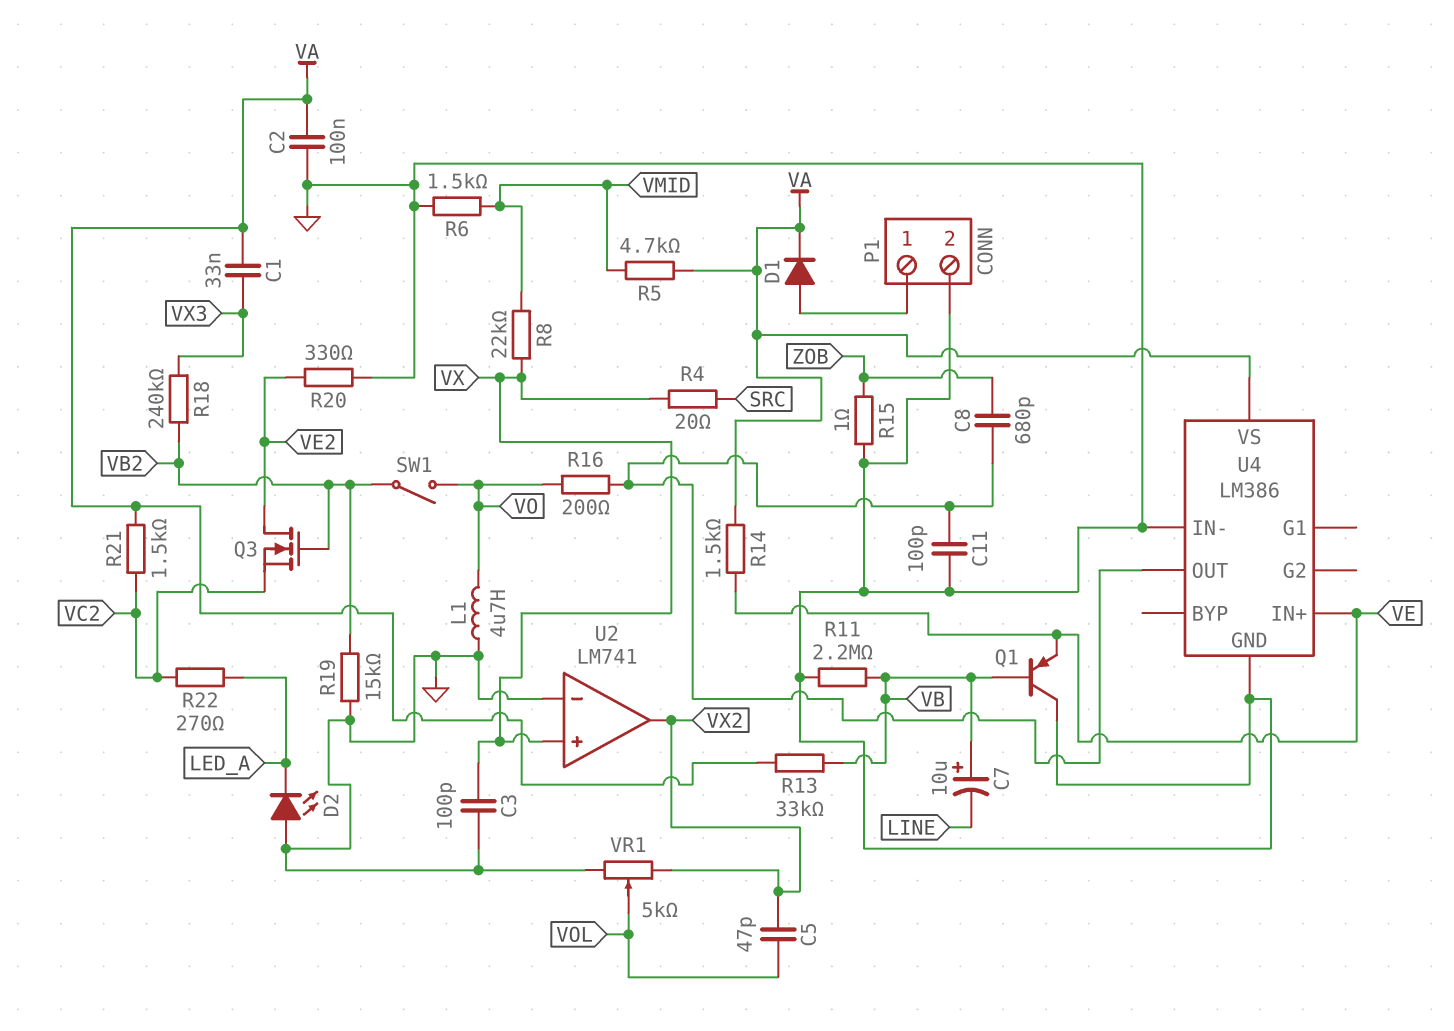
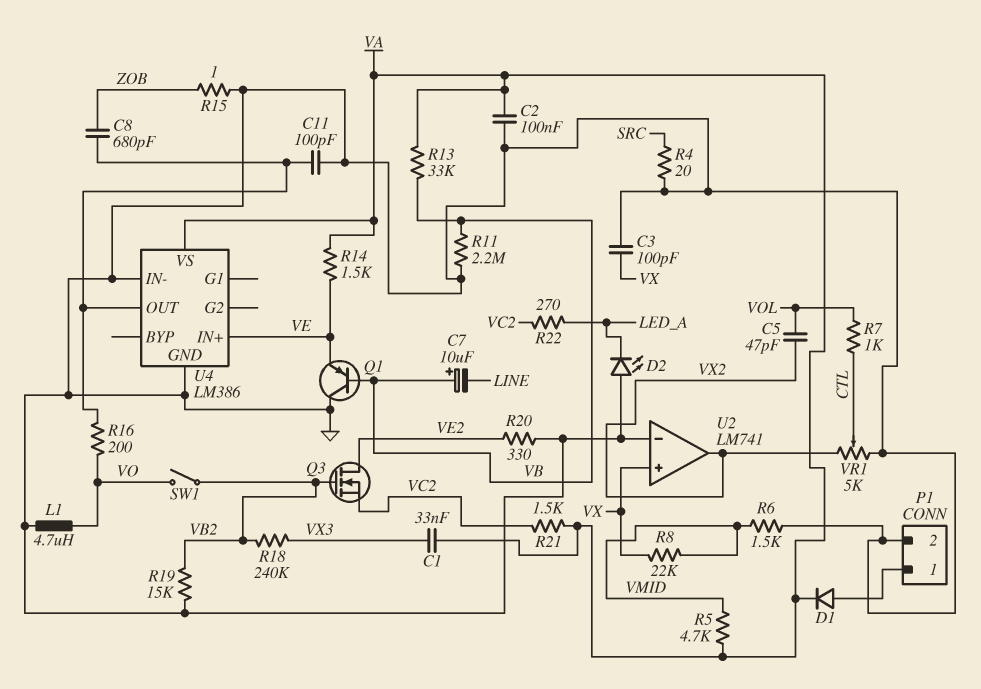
R4: 20 (SRC, VX) -> 20 (GND, SRC)
R7: none -> 1k (CTL, VOL)
VR1: 5k (GND, VX2, wiper VOL) -> 5k (GND, VX2, wiper CTL)

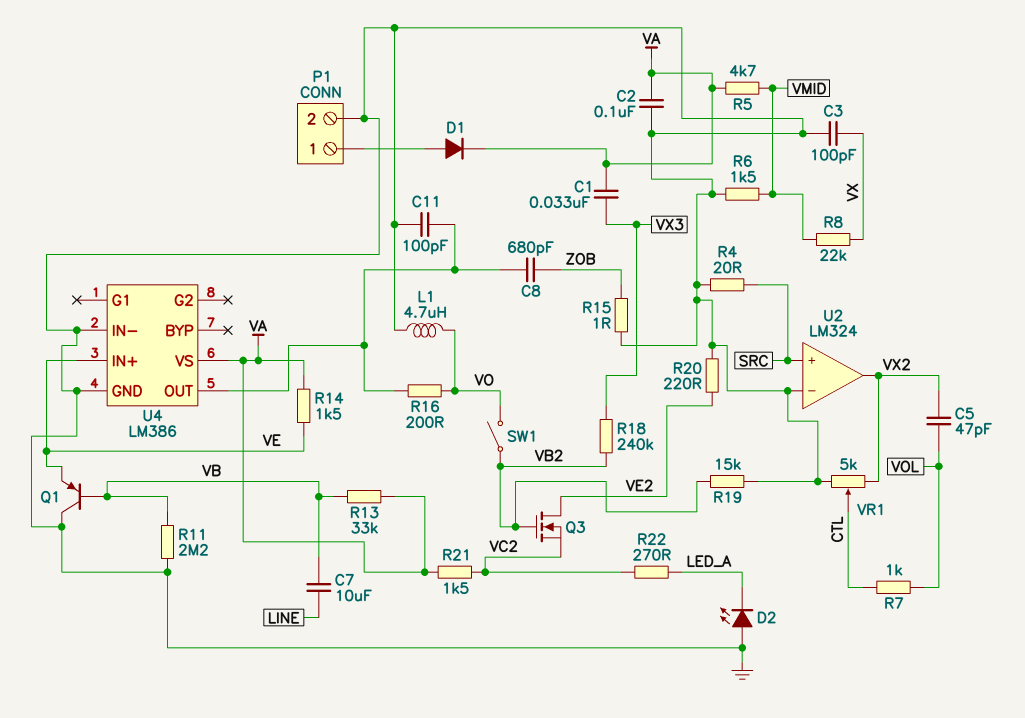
C7: 10uF (plus VB, minus LINE) -> 10uF (LINE, VB)
R20: 330 (GND, VE2) -> 220 (GND, VE2)
U2: LM741 -> LM324
U2 pin in+: VX -> SRC

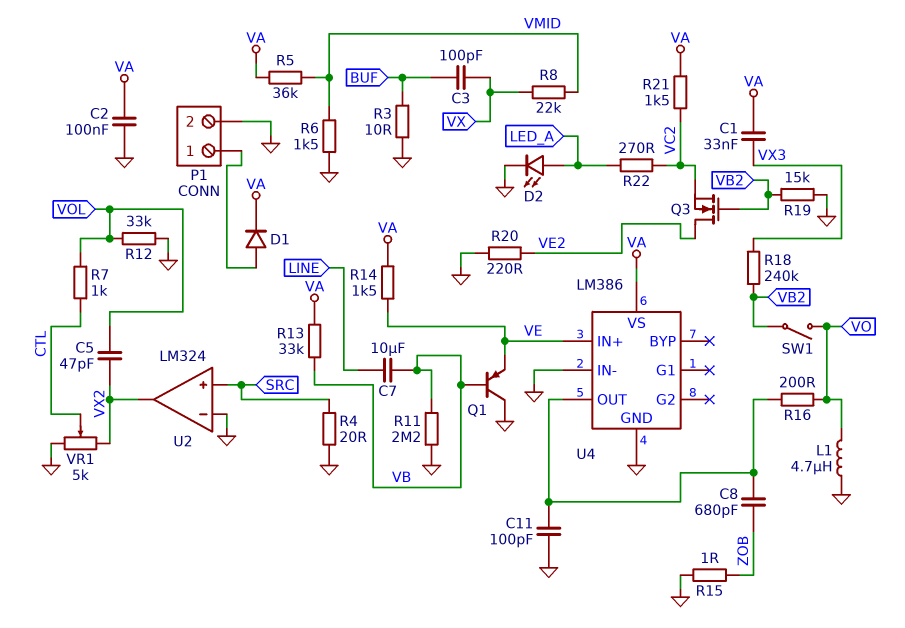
C3: 100pF (GND, VX) -> 100pF (BUF, VX)
D2: LED (A GND, K LED_A) -> LED (A LED_A, K GND)
R3: none -> 10 (BUF, GND)
R5: 4.7k (VA, VMID) -> 36k (VA, VMID)
R12: none -> 33k (GND, VOL)

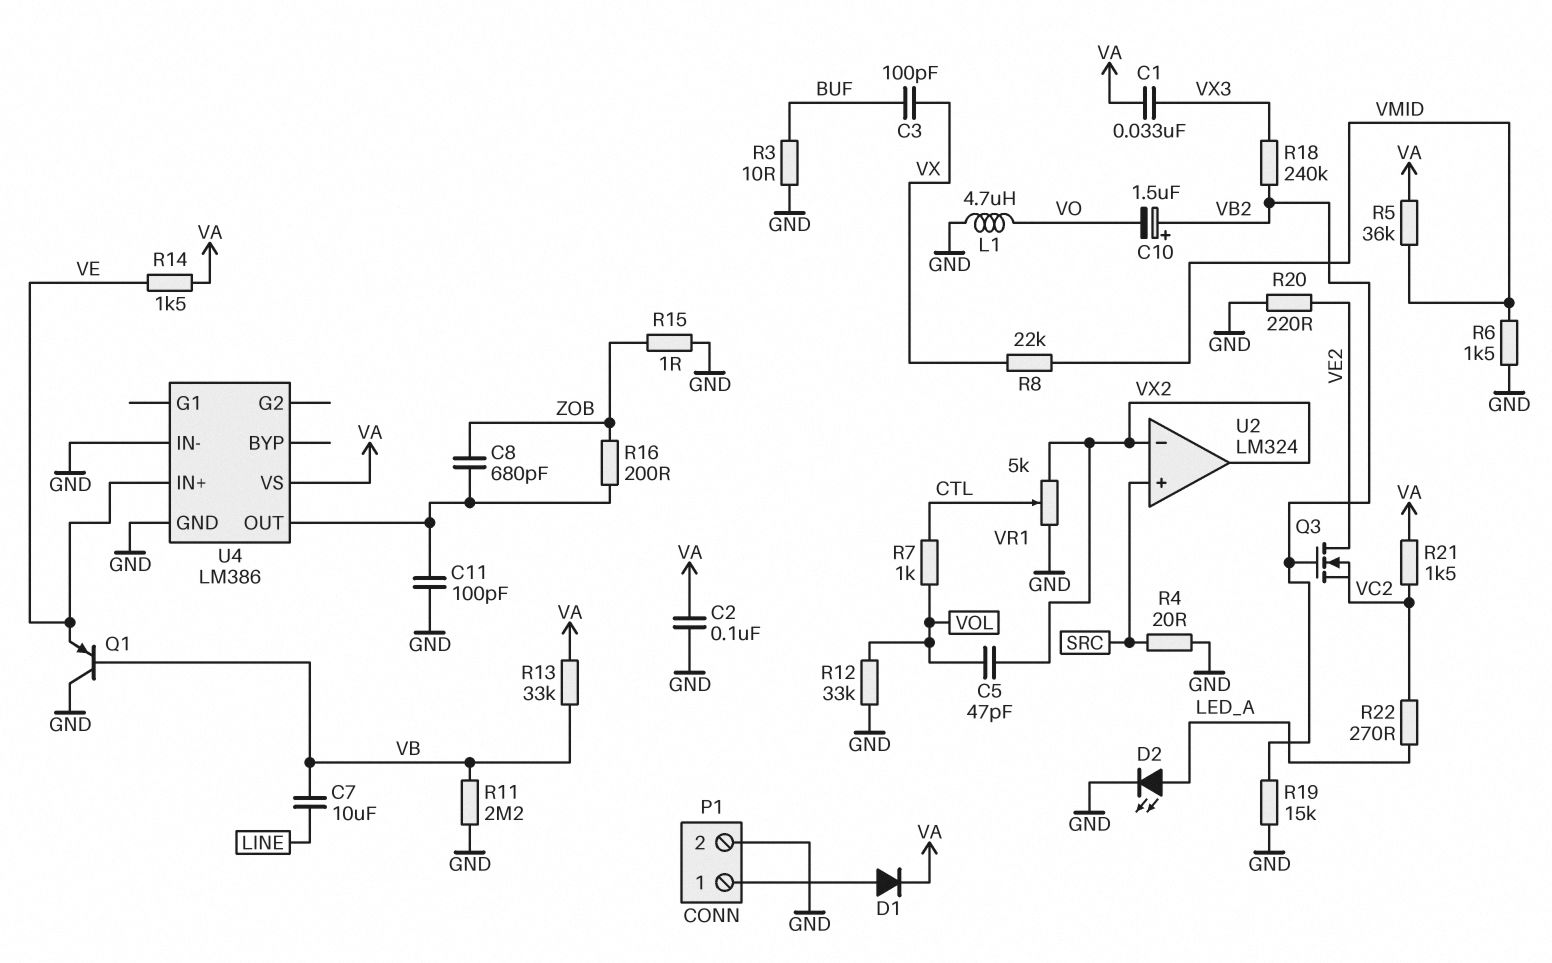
C10: none -> 1.5uF (plus VB2, minus VO)
R16: 200 (U4/OUT, VO) -> 200 (U4/OUT, ZOB)
SW1: switch (VB2, VO) -> none
U2 pin in-: GND -> VX2

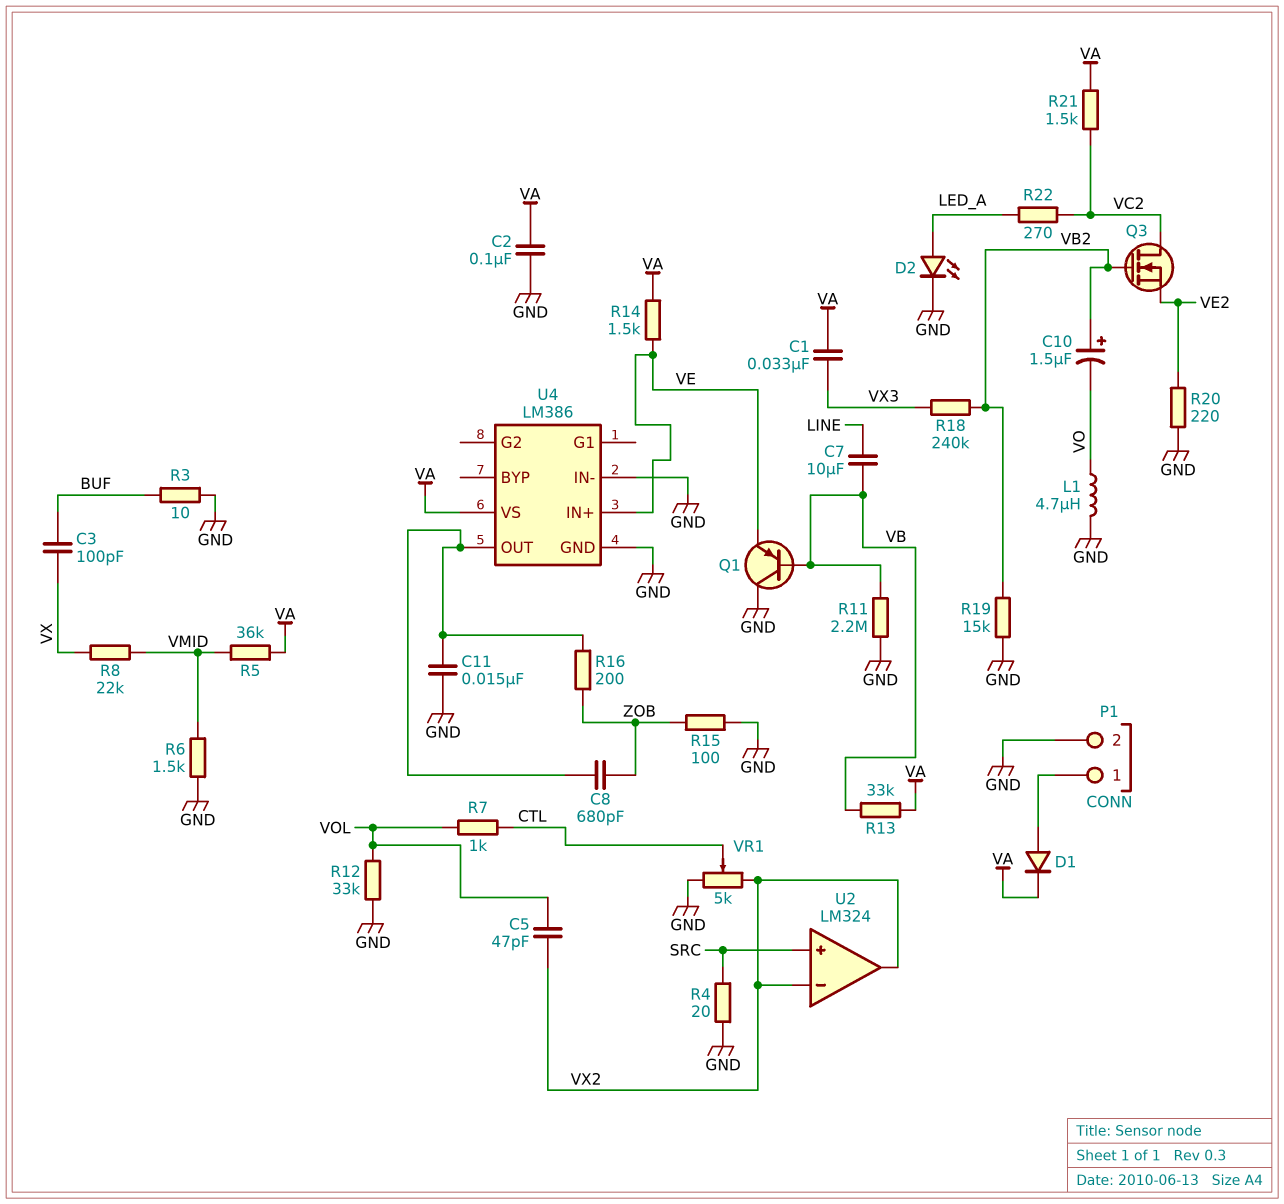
C11: 100pF (GND, U4/OUT) -> 15nF (GND, U4/OUT)
Q3: NMOS (G VB2, D VE2, S VC2) -> NMOS (G VB2, D VC2, S VE2)
R15: 1 (GND, ZOB) -> 100 (GND, ZOB)

